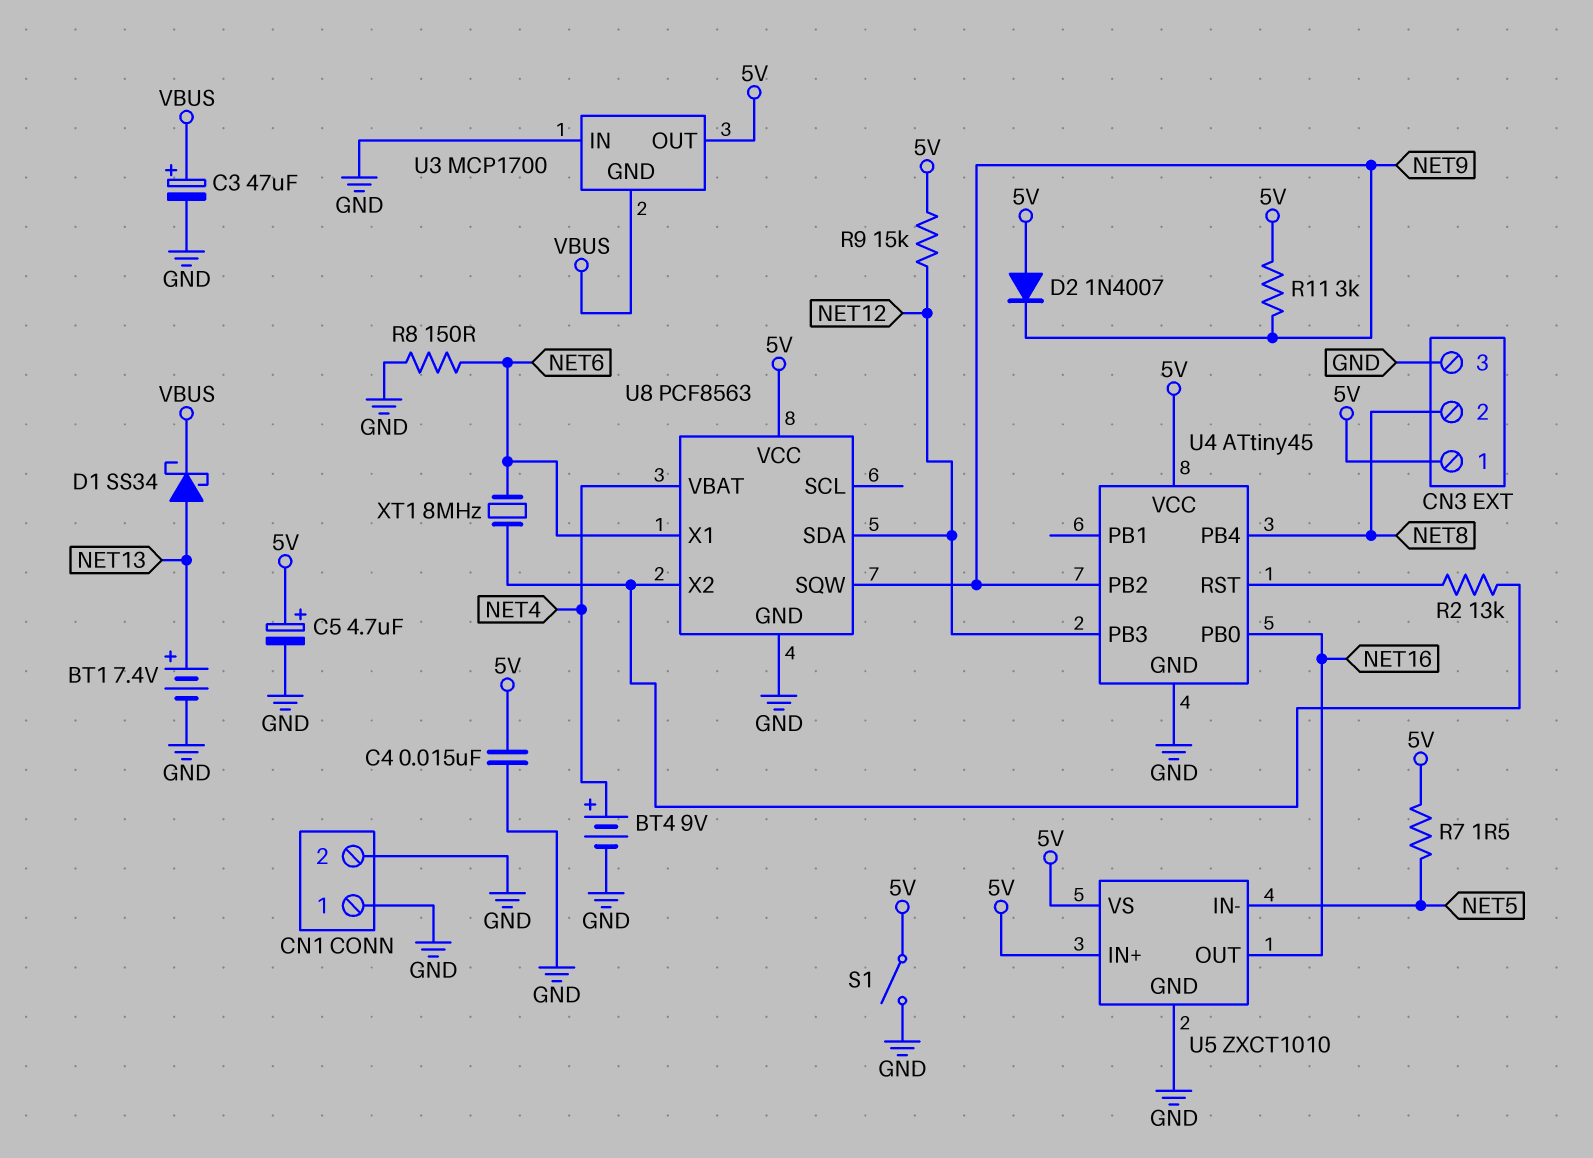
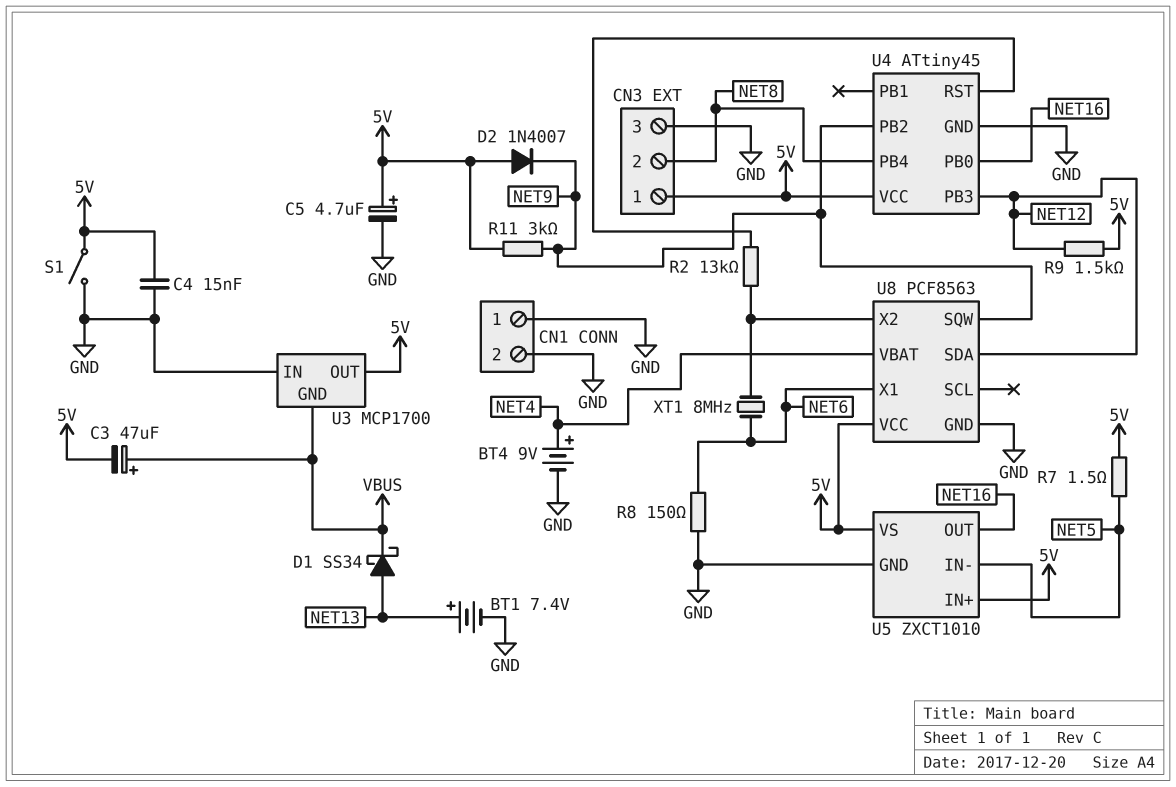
C3: 47uF (plus VBUS, minus GND) -> 47uF (plus VBUS, minus 5V)
R9: 15k (5V, NET12) -> 1.5k (5V, NET12)

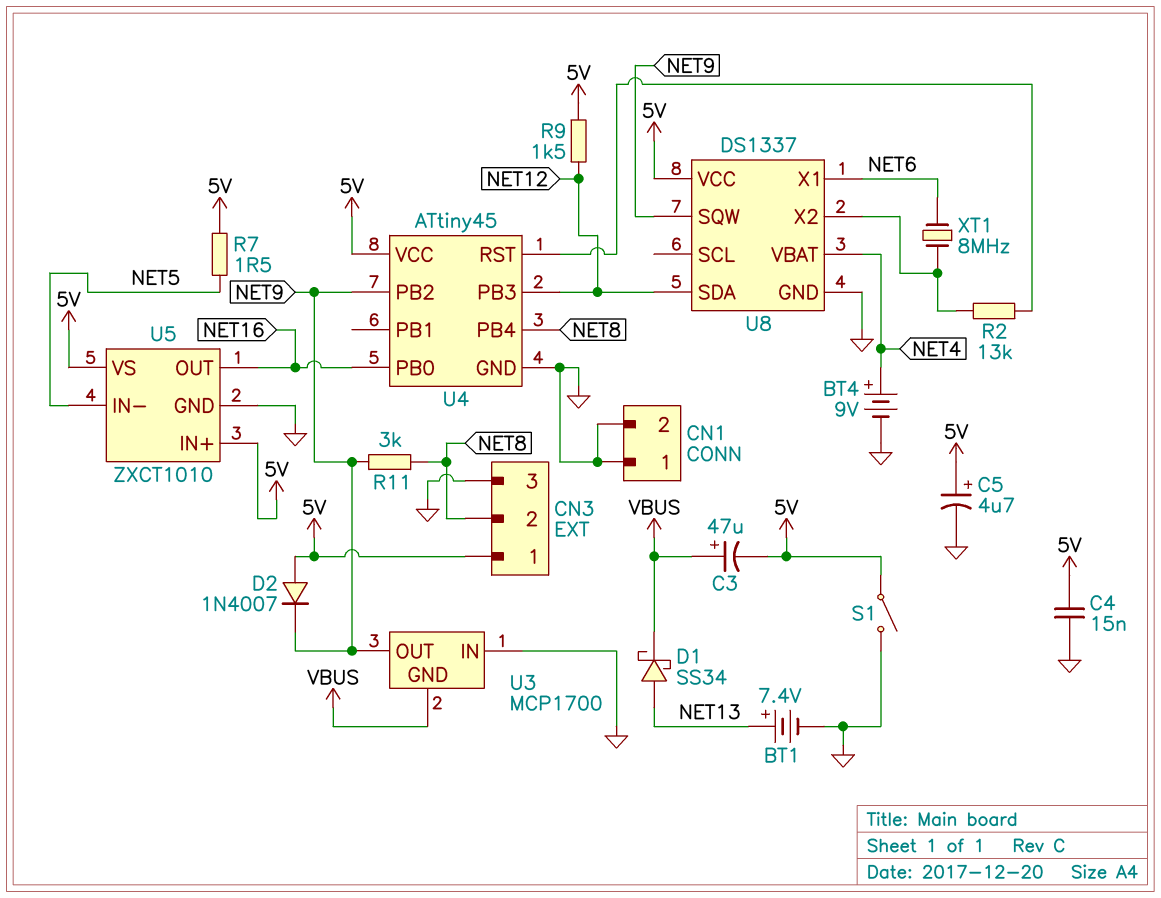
R8: 150 (GND, NET6) -> none
R11: 3k (5V, NET9) -> 3k (NET8, NET9)
U3 pin OUT: 5V -> NET9
U8: PCF8563 -> DS1337

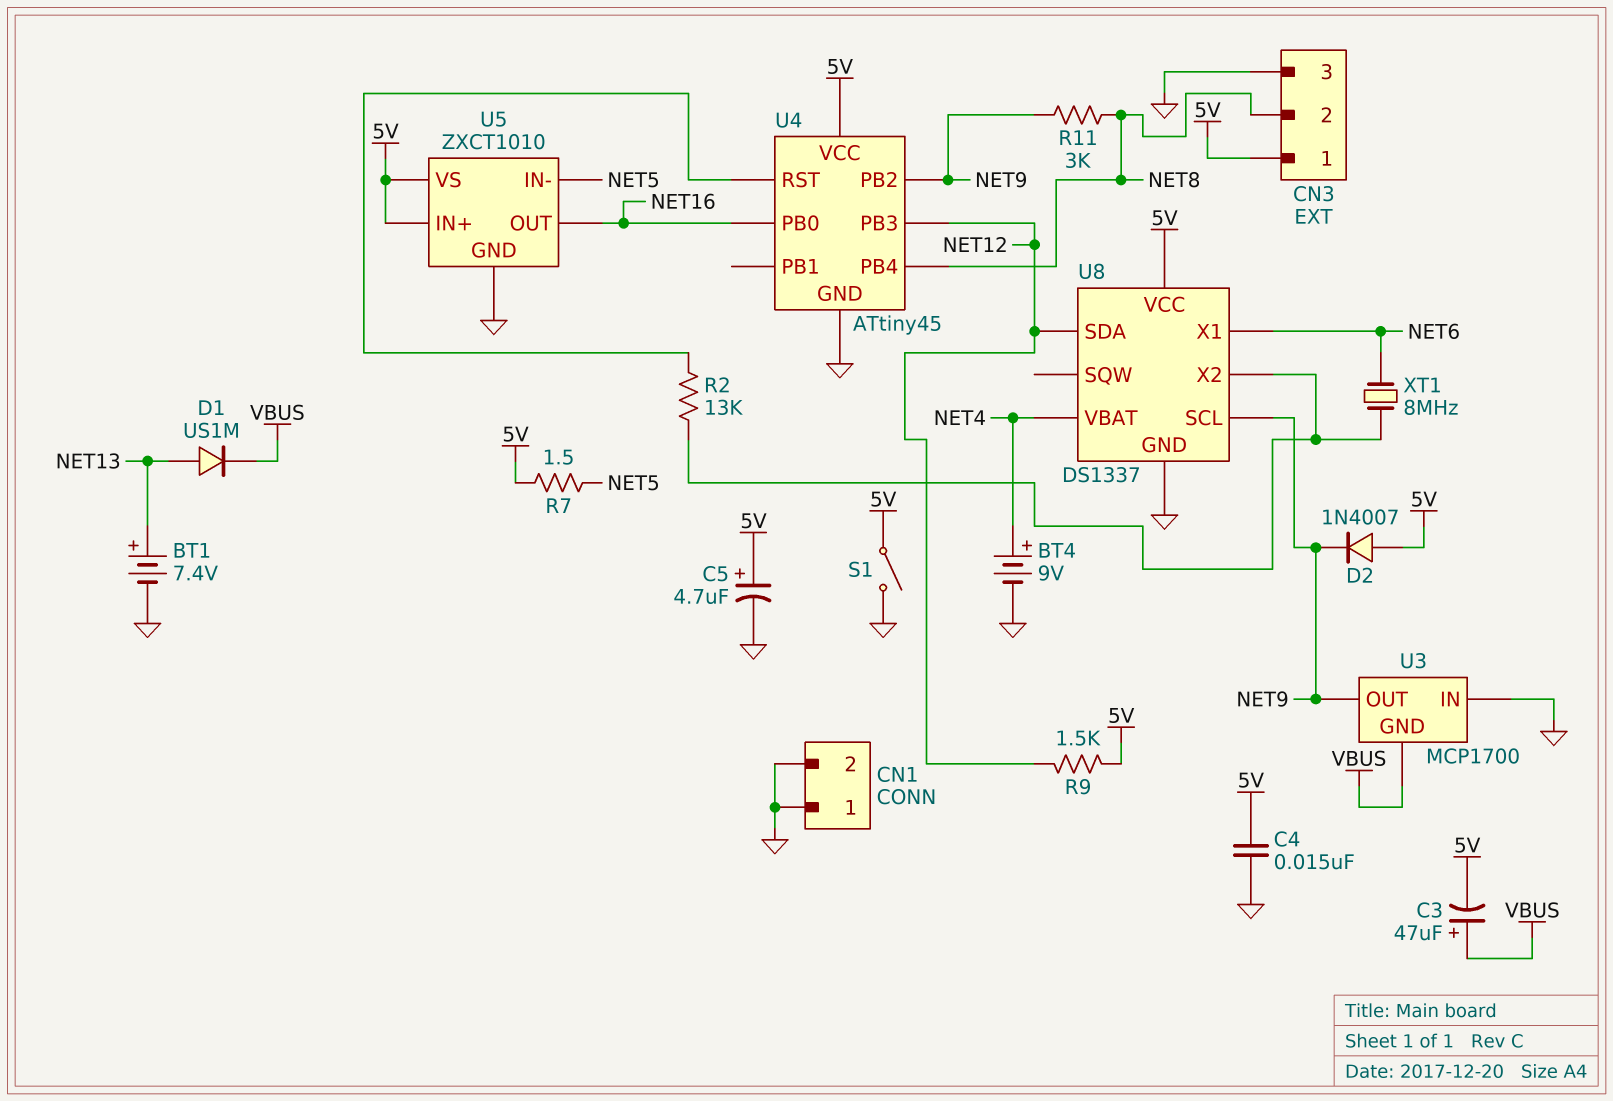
D1: schottky SS34 (A NET13, K VBUS) -> diode US1M (A NET13, K VBUS)
U8 pin SCL: none -> NET9
U8 pin SQW: NET9 -> none

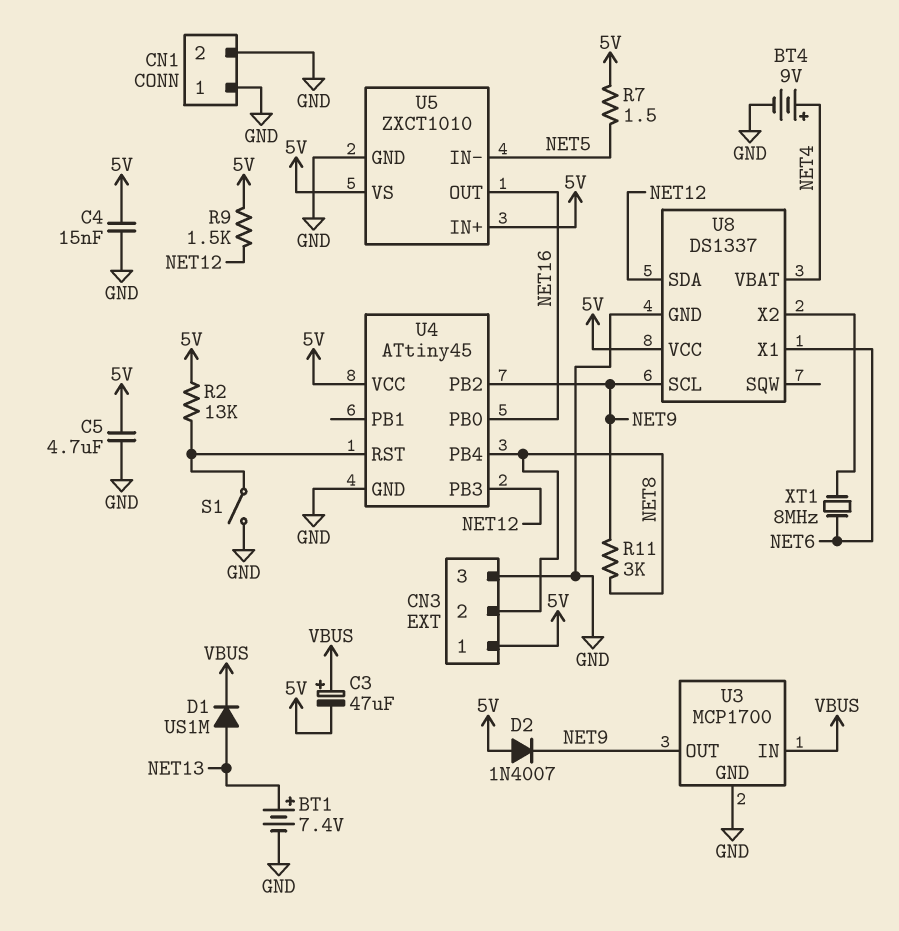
C5: 4.7uF (plus 5V, minus GND) -> 4.7uF (5V, GND)
R2: 13k (U4/RST, U8/X2) -> 13k (5V, U4/RST)
S1: switch (5V, GND) -> switch (GND, U4/RST)
U3 pin GND: VBUS -> GND
U3 pin IN: GND -> VBUS

